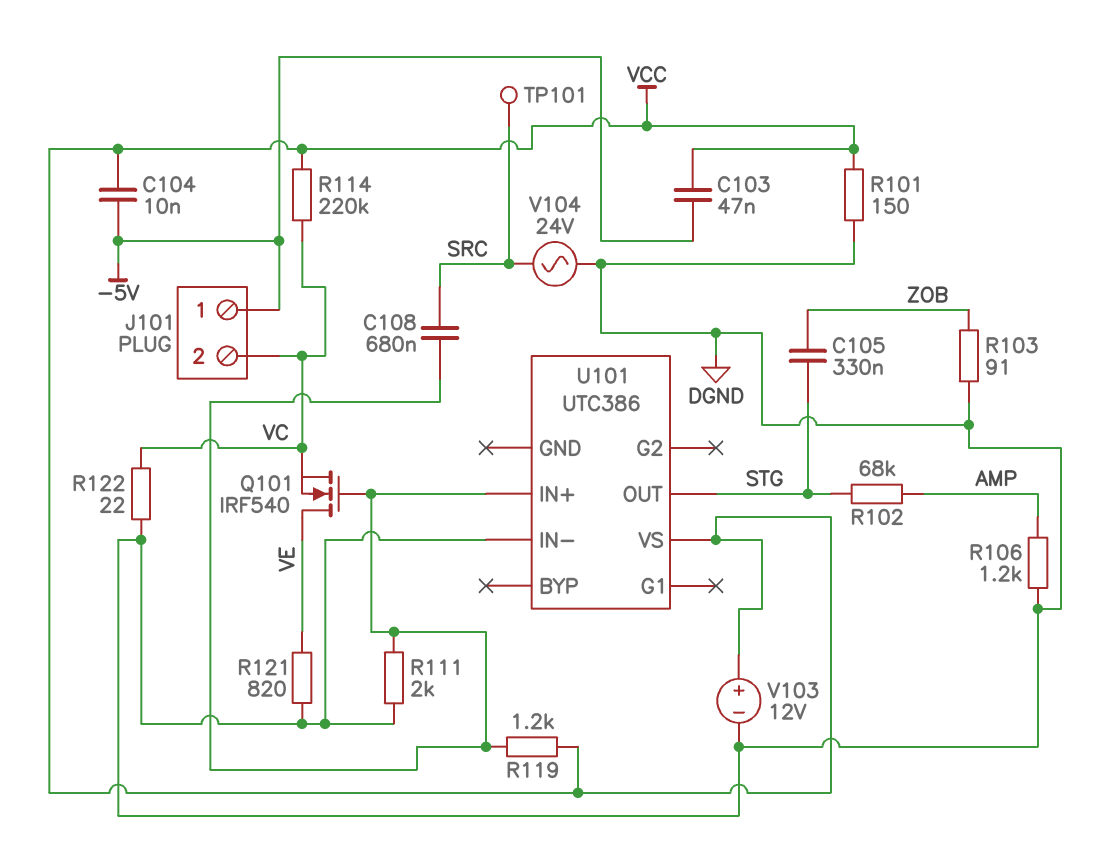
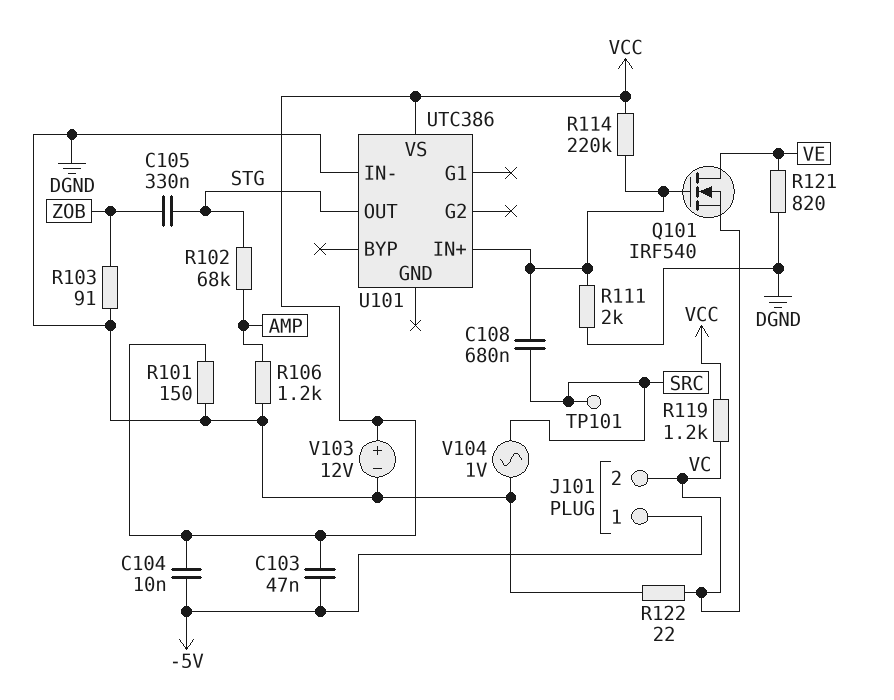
R114: 220k (VC, VCC) -> 220k (U101/IN+, VCC)
R119: 1.2k (U101/IN+, VCC) -> 1.2k (VC, VCC)
V104: AC 24V (DGND, SRC) -> AC 1V (DGND, SRC)

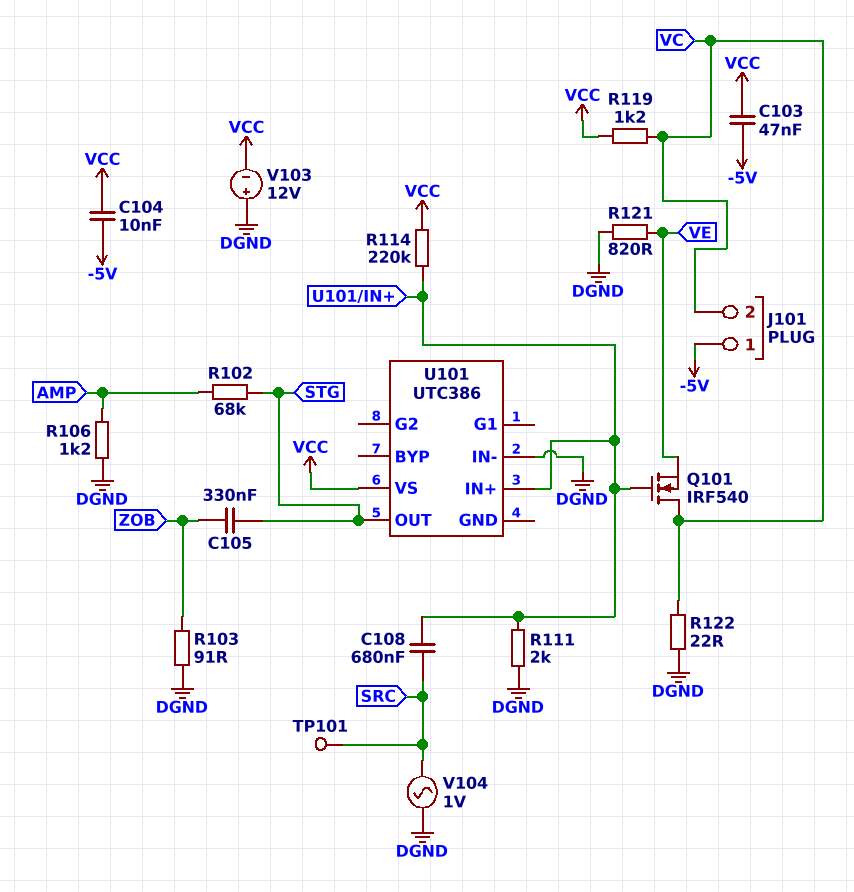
Q101: NMOS IRF540 (G U101/IN+, D VE, S VC) -> NMOS IRF540 (G U101/IN+, D VC, S VE)
R101: 150 (DGND, VCC) -> none
V103: 12V (plus VCC, minus DGND) -> 12V (plus DGND, minus VCC)

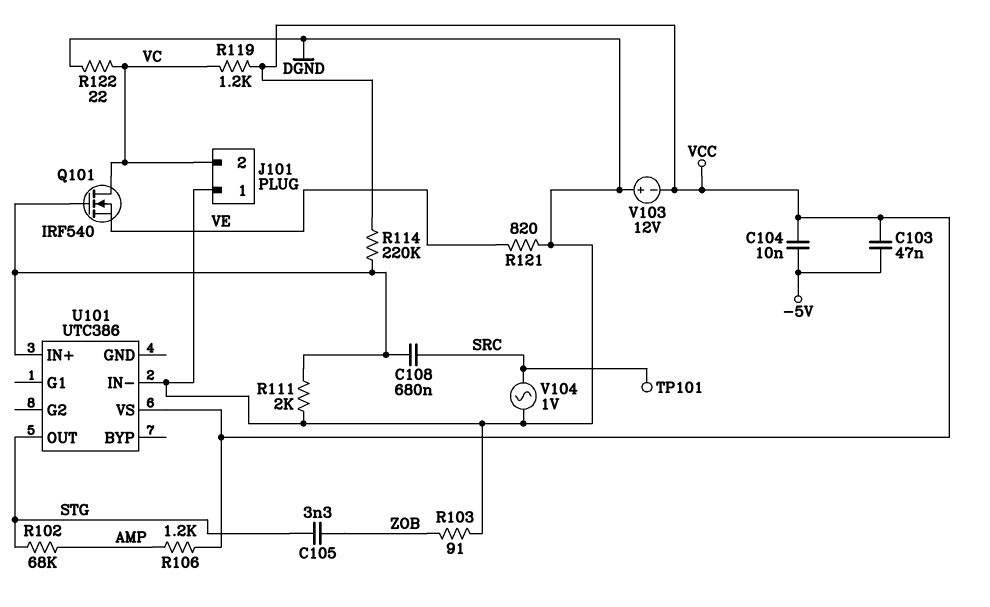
C105: 330nF (STG, ZOB) -> 3.3nF (STG, ZOB)
J101 pin 1: -5V -> DGND
R106: 1.2k (AMP, DGND) -> 1.2k (AMP, VCC)

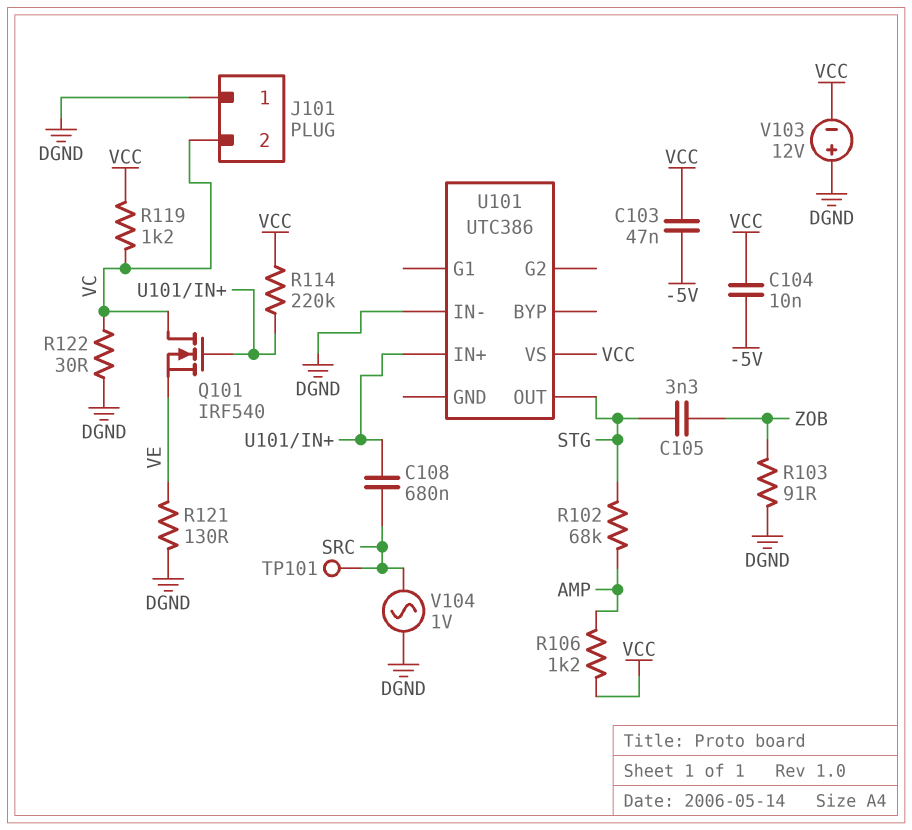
R111: 2k (DGND, U101/IN+) -> none
R121: 820 (DGND, VE) -> 130 (DGND, VE)
R122: 22 (DGND, VC) -> 30 (DGND, VC)

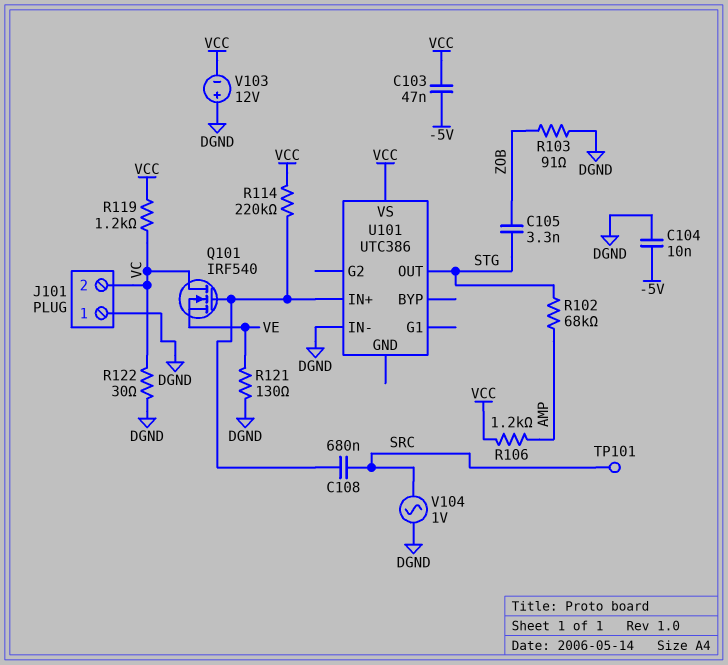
C104: 10nF (-5V, VCC) -> 10nF (-5V, DGND)

